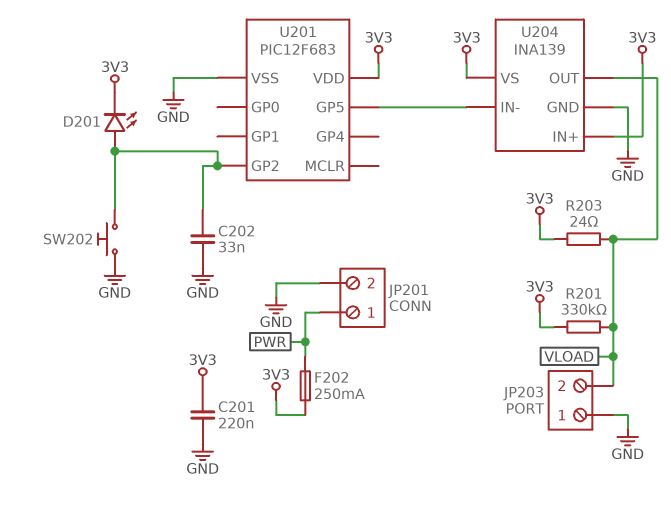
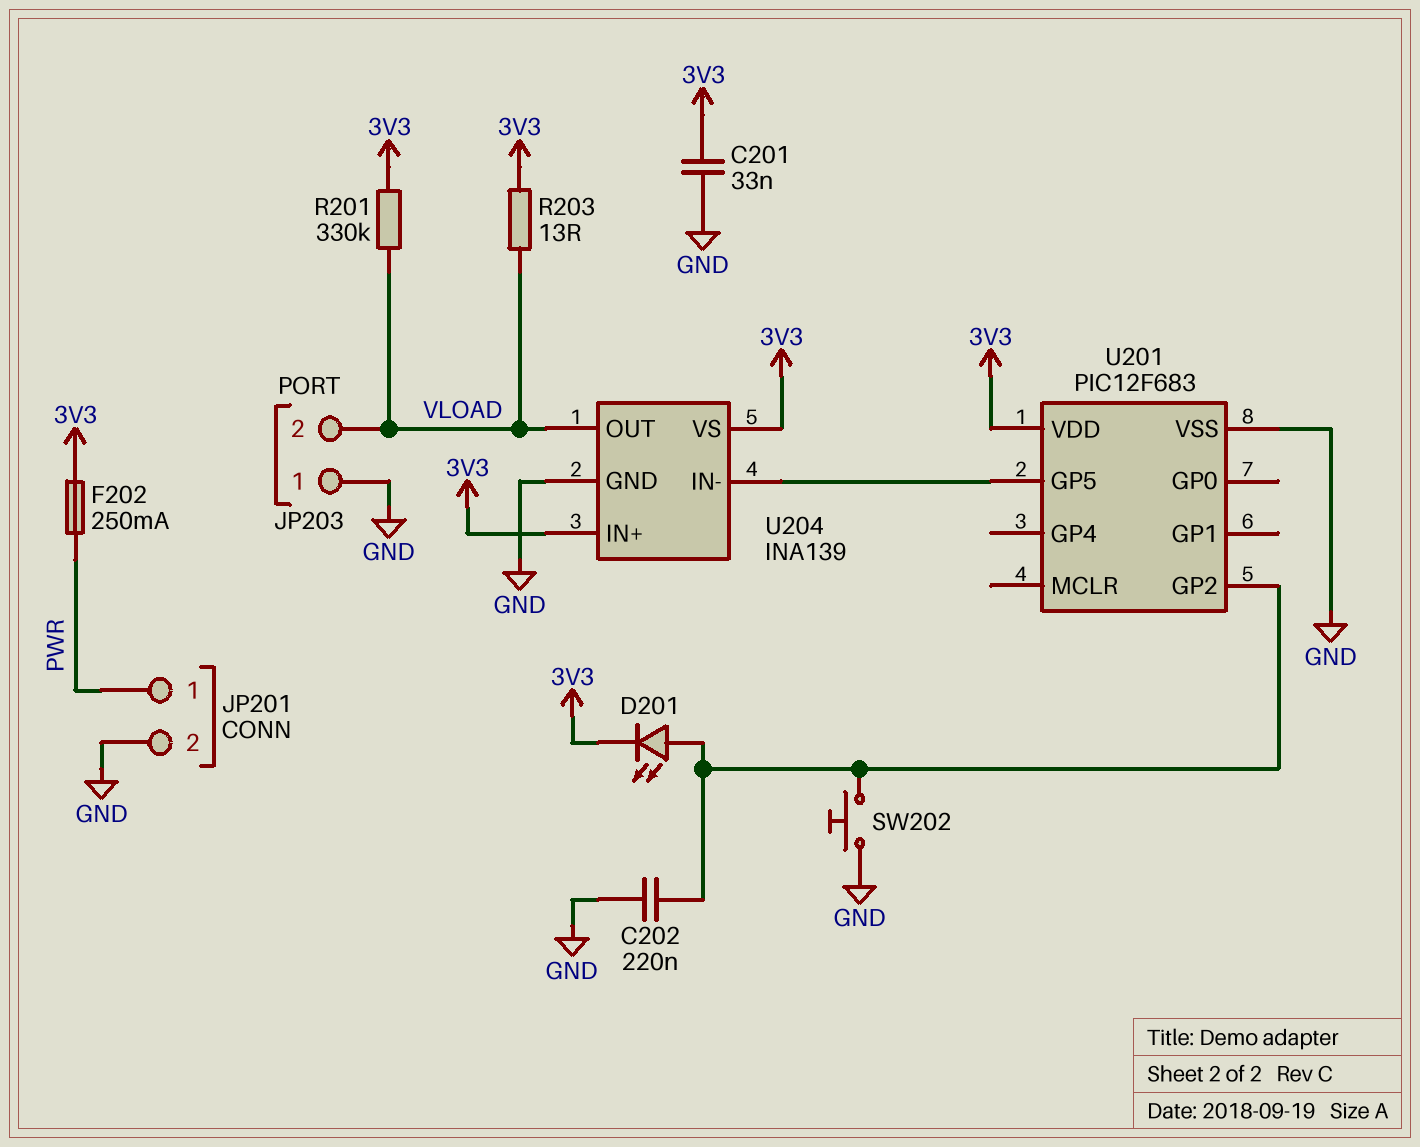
C201: 220nF (3V3, GND) -> 33nF (3V3, GND)
C202: 33nF (GND, U201/GP2) -> 220nF (GND, U201/GP2)
R203: 24 (3V3, VLOAD) -> 13 (3V3, VLOAD)

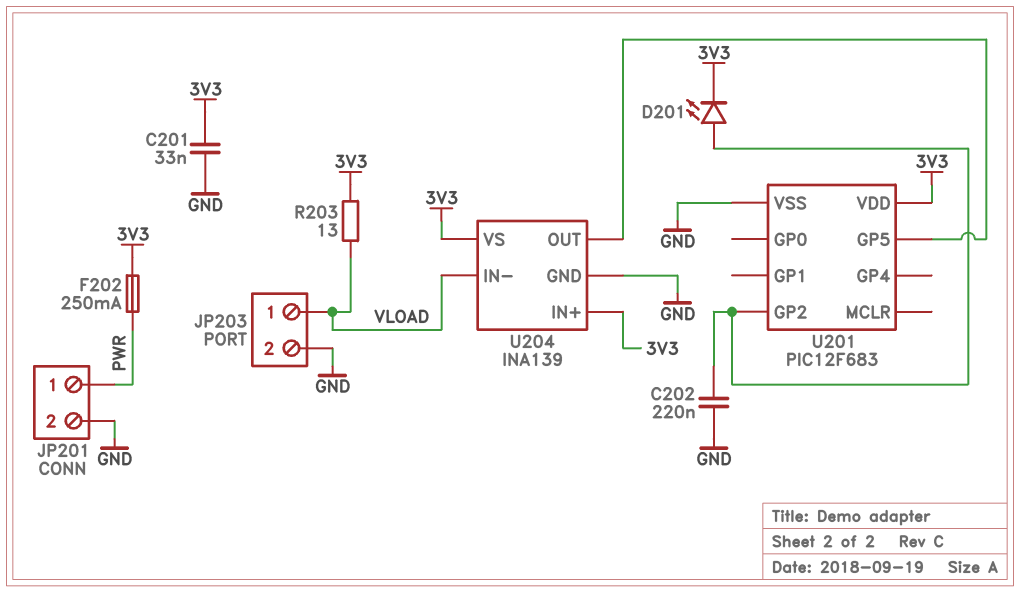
JP203 pin 1: GND -> VLOAD
JP203 pin 2: VLOAD -> GND
R201: 330k (3V3, VLOAD) -> none
SW202: button (GND, U201/GP2) -> none
U204 pin IN-: U201/GP5 -> VLOAD
U204 pin OUT: VLOAD -> U201/GP5

